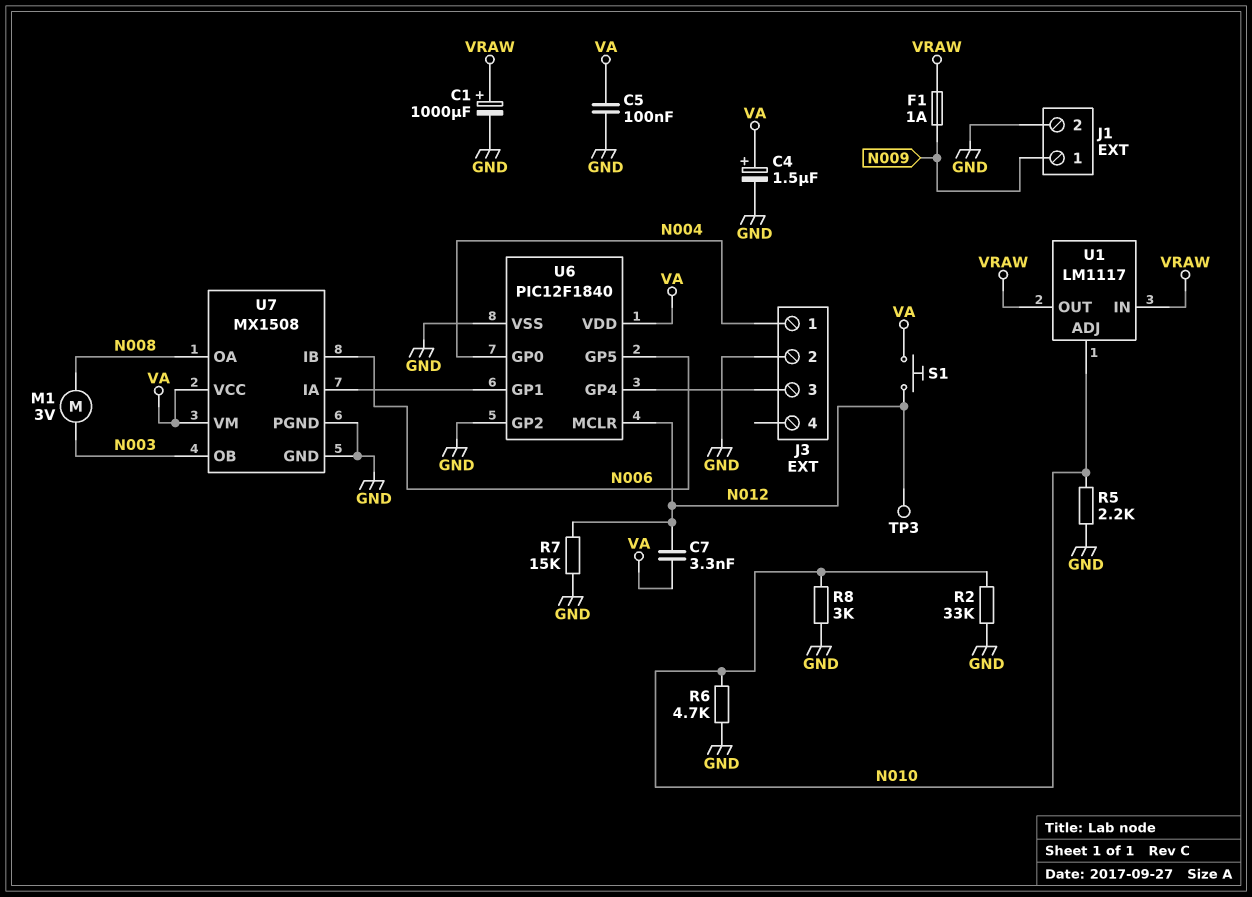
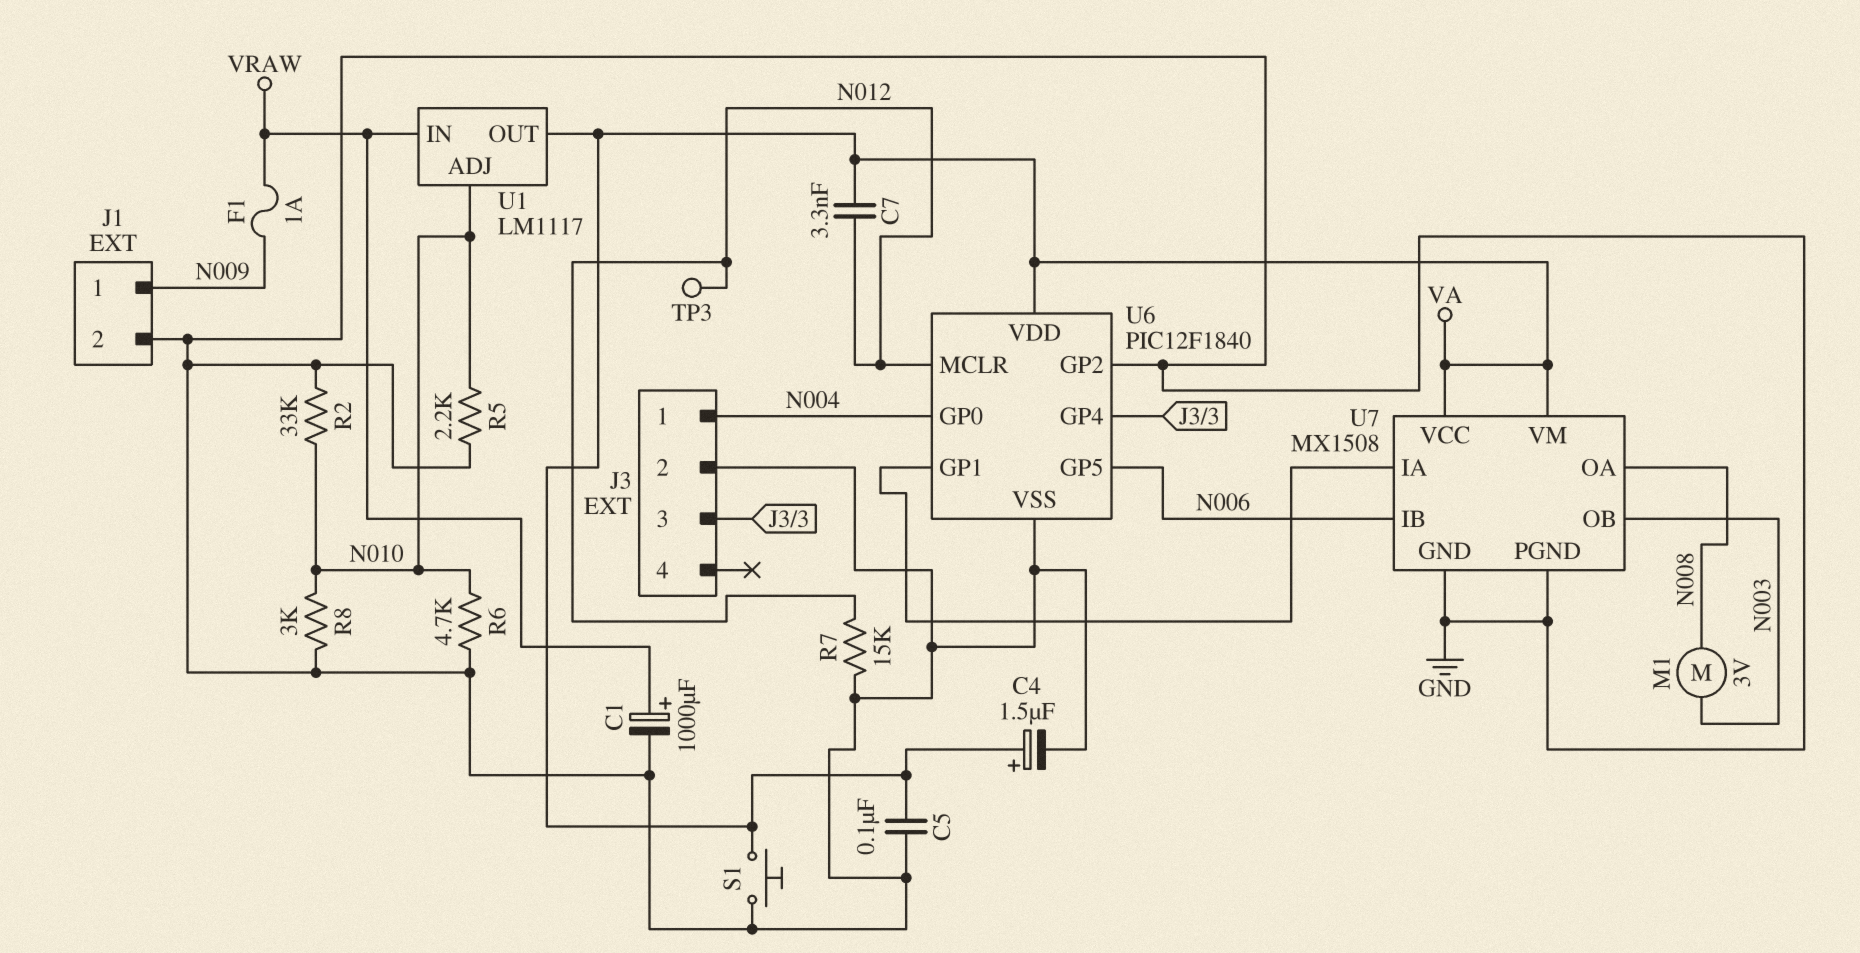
S1: button (N012, VA) -> button (GND, VA)
U1 pin OUT: VRAW -> VA

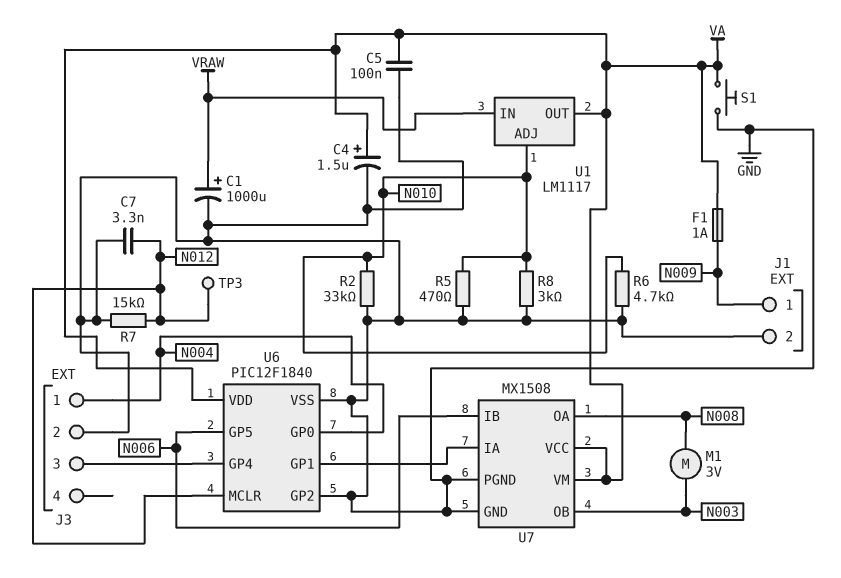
C7: 3.3nF (N012, VA) -> 3.3nF (GND, N012)
F1: 1A (N009, VRAW) -> 1A (N009, VA)
R5: 2.2k (GND, N010) -> 470 (GND, N010)

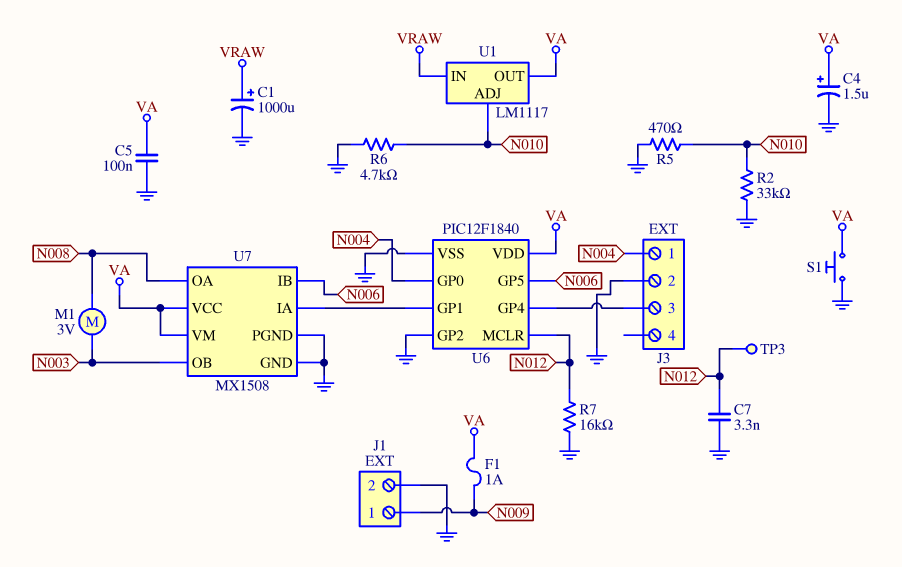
R7: 15k (GND, N012) -> 16k (GND, N012)
R8: 3k (GND, N010) -> none

